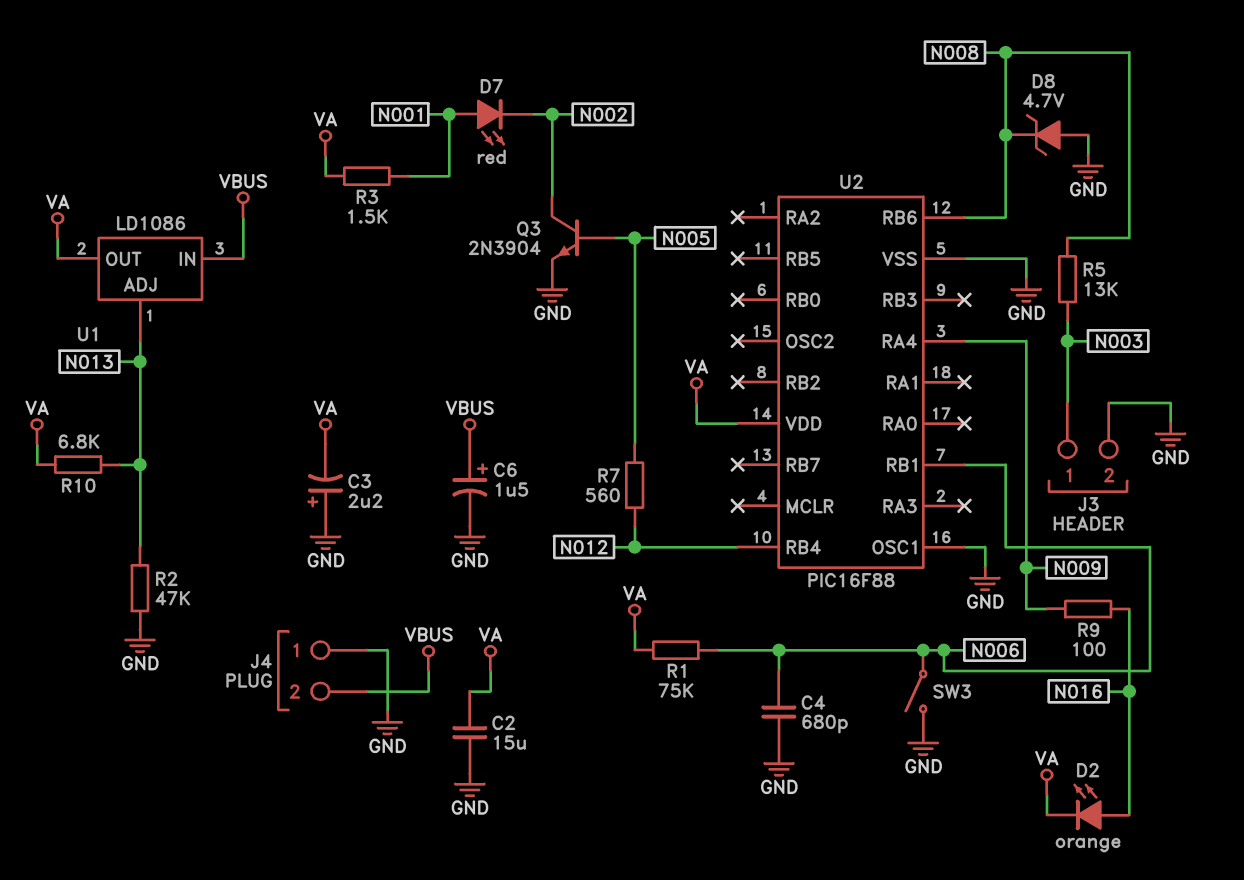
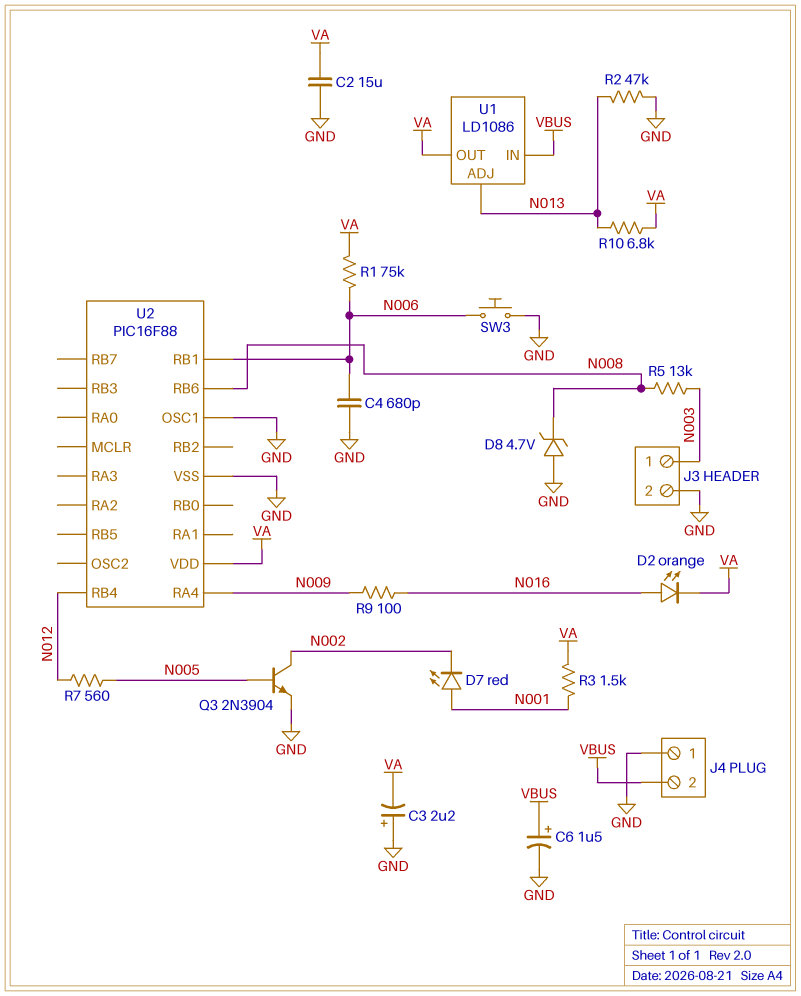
SW3: switch (GND, N006) -> button (GND, N006)

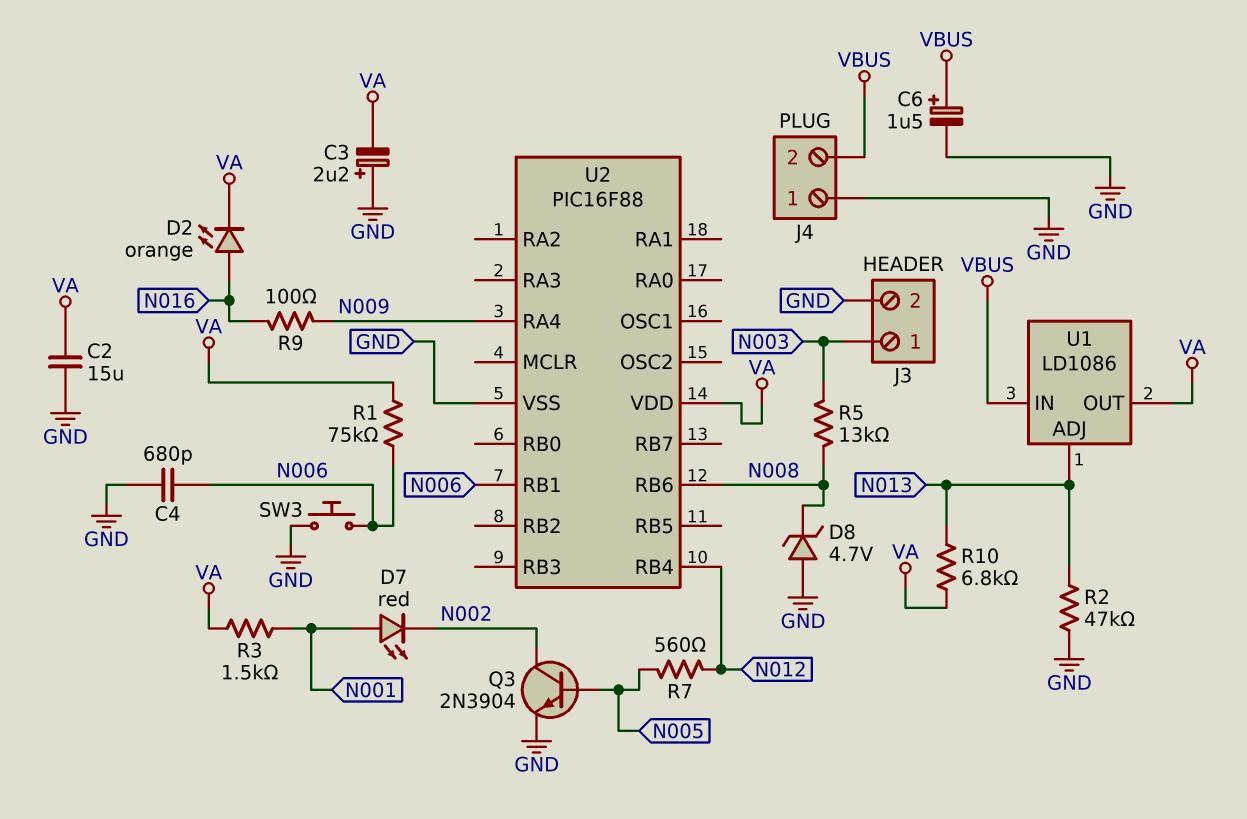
U2 pin OSC1: GND -> none

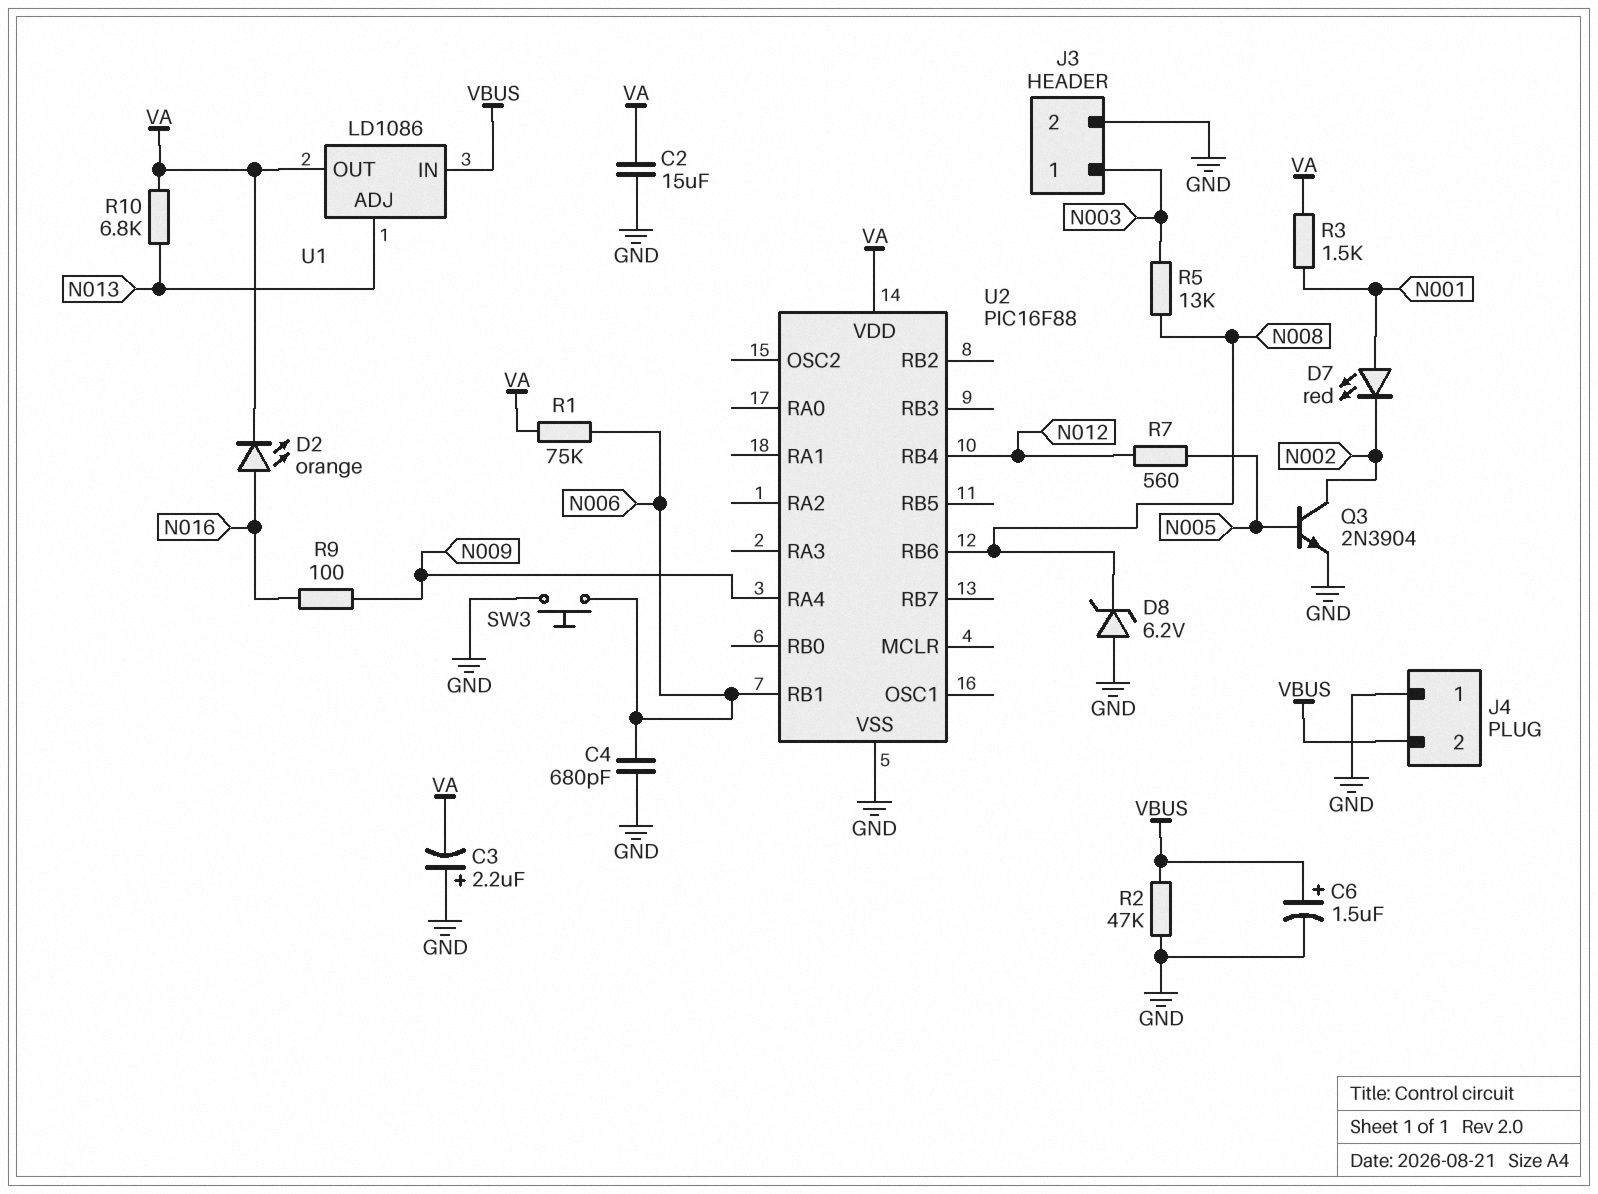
D8: zener 4.7V (A GND, K N008) -> zener 6.2V (A GND, K N008)
R2: 47k (GND, N013) -> 47k (GND, VBUS)

